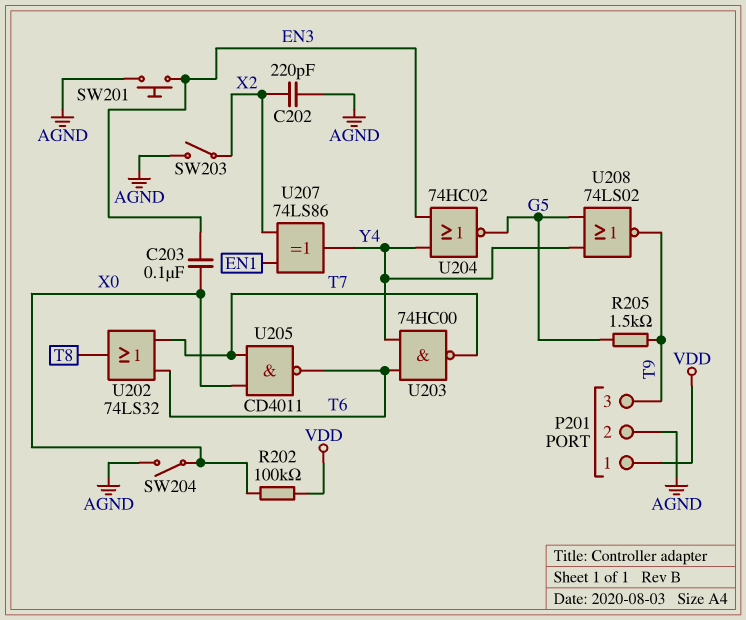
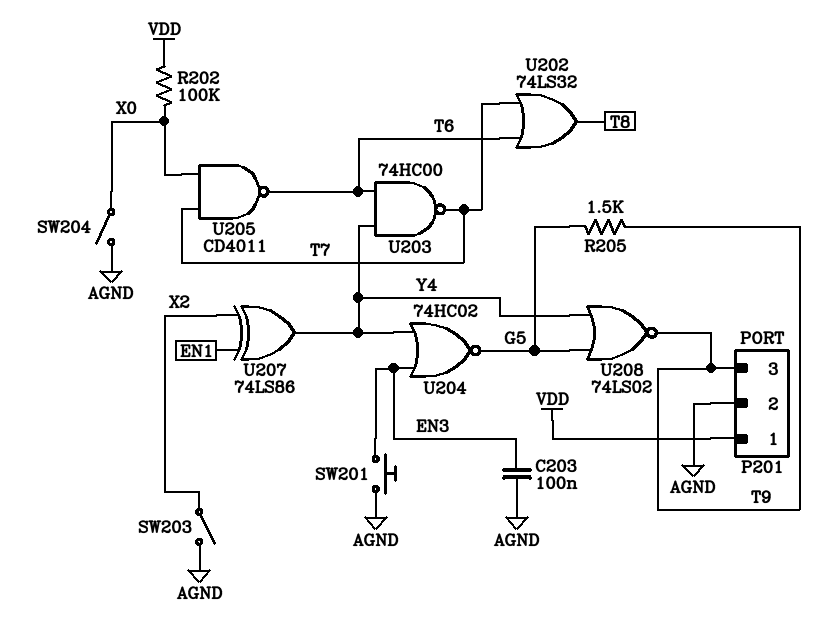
C202: 220pF (AGND, X2) -> none
C203: 100nF (EN3, X0) -> 100nF (AGND, EN3)

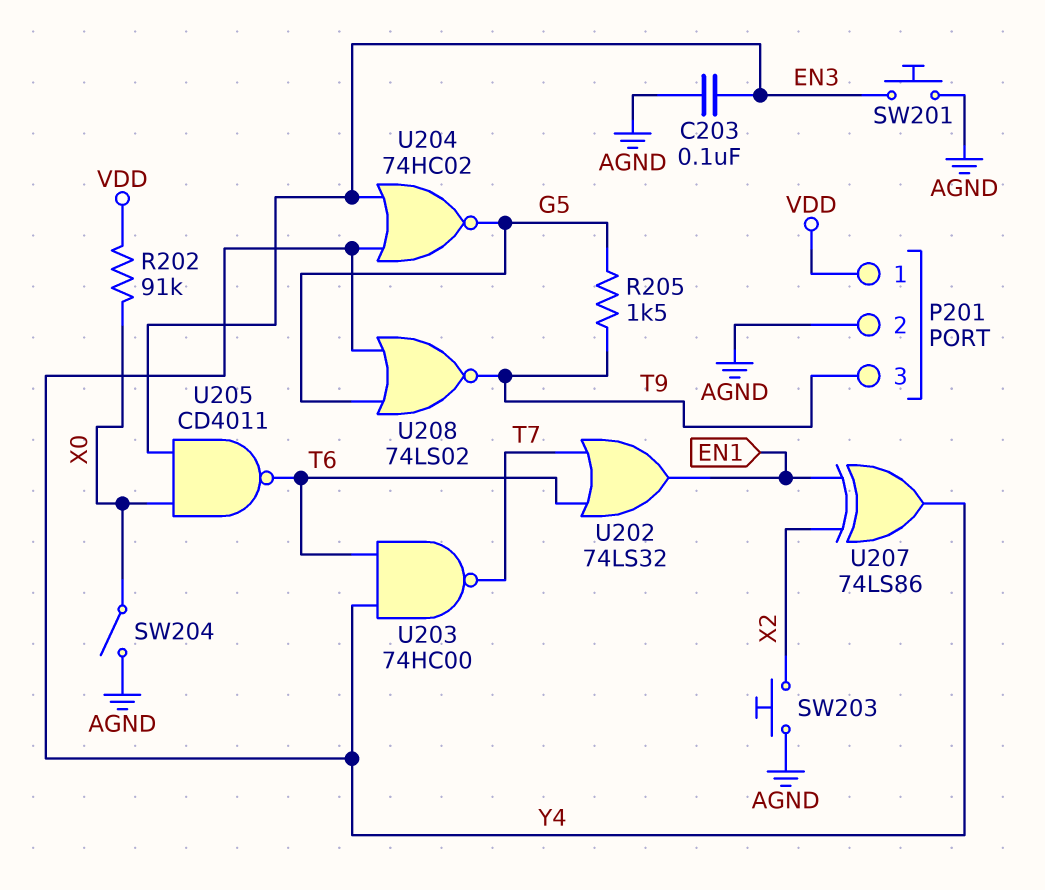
R202: 100k (VDD, X0) -> 91k (VDD, X0)
SW203: switch (AGND, X2) -> button (AGND, X2)
U202: OR 74LS32 (in T6, in T7, out T8) -> OR 74LS32 (in T6, in T7, out EN1)
U205: NAND CD4011 (in T7, in X0, out T6) -> NAND CD4011 (in EN3, in X0, out T6)

